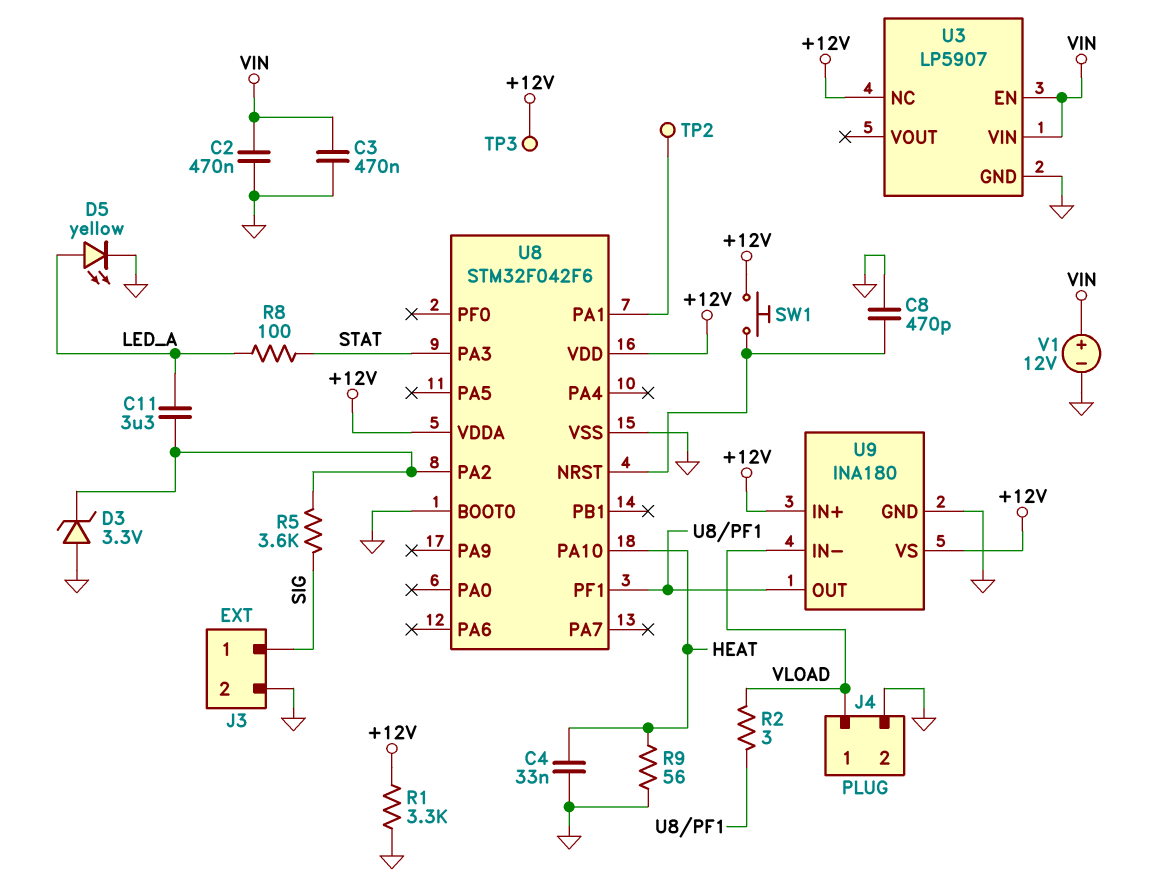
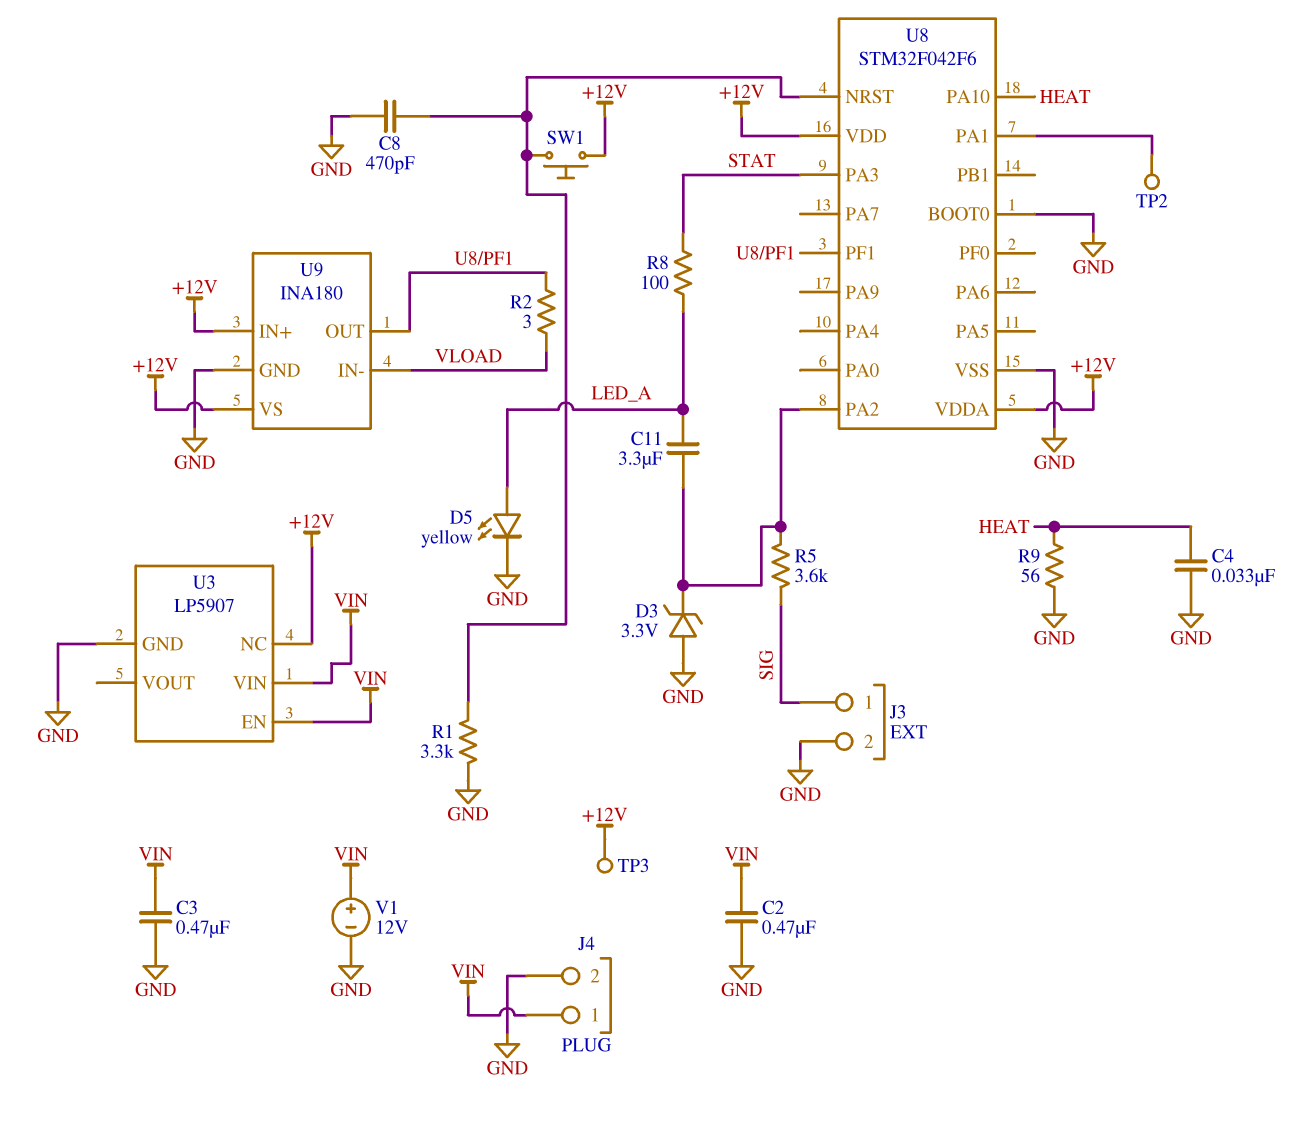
J4 pin 1: VLOAD -> VIN
R1: 3.3k (+12V, GND) -> 3.3k (GND, U8/NRST)

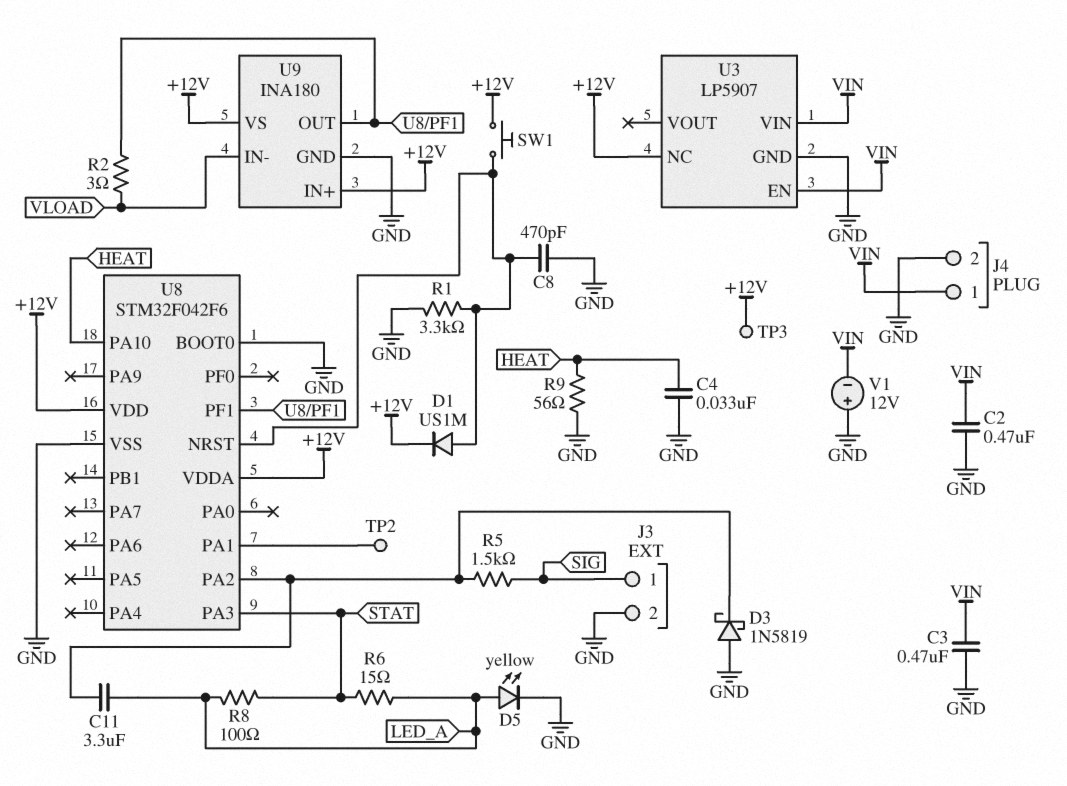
D1: none -> diode US1M (A U8/NRST, K +12V)
D3: zener 3.3V (A GND, K U8/PA2) -> schottky 1N5819 (A GND, K U8/PA2)
R5: 3.6k (SIG, U8/PA2) -> 1.5k (SIG, U8/PA2)
R6: none -> 15 (LED_A, STAT)
V1: 12V (plus VIN, minus GND) -> 12V (plus GND, minus VIN)

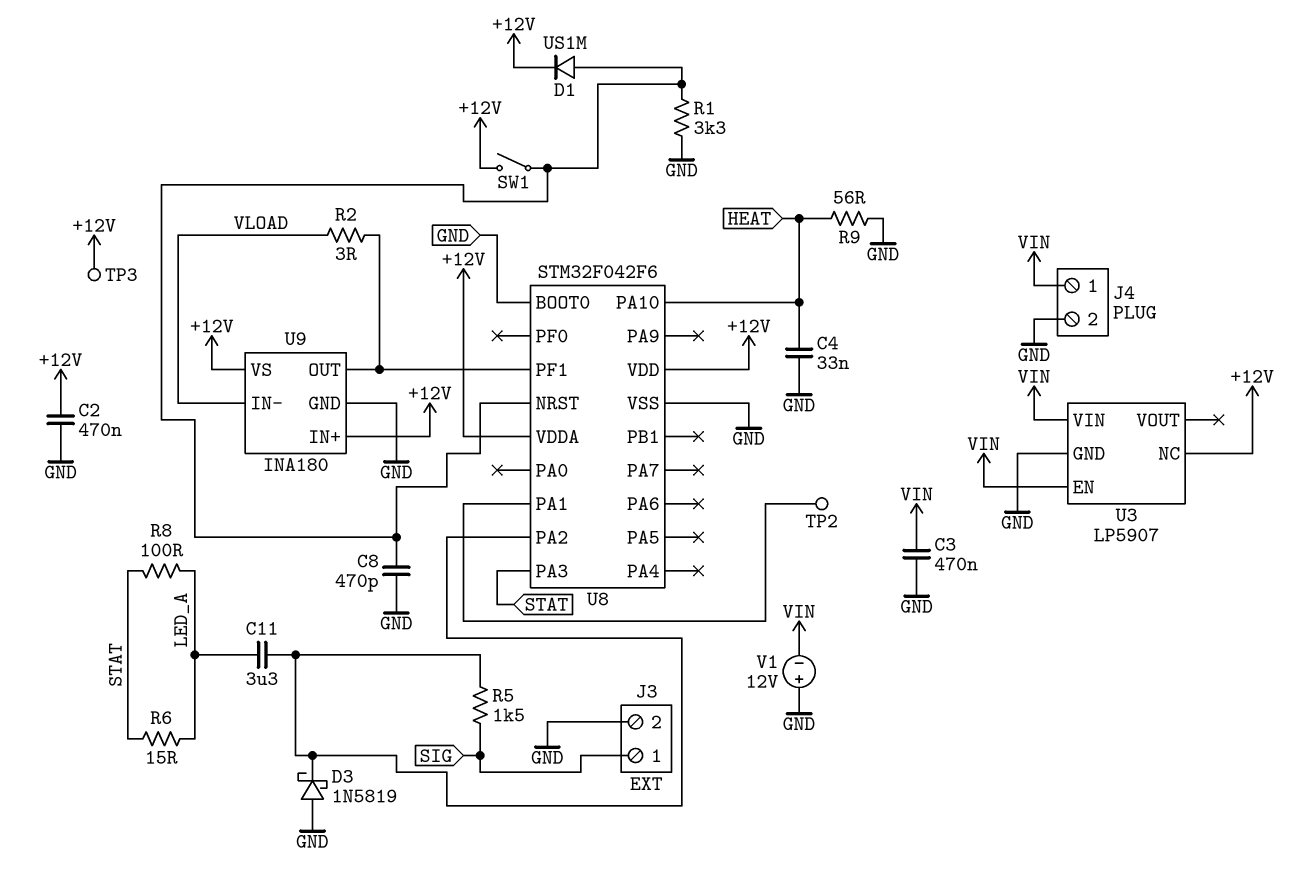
C2: 470nF (GND, VIN) -> 470nF (+12V, GND)
D5: LED yellow (A LED_A, K GND) -> none
SW1: button (+12V, U8/NRST) -> switch (+12V, U8/NRST)

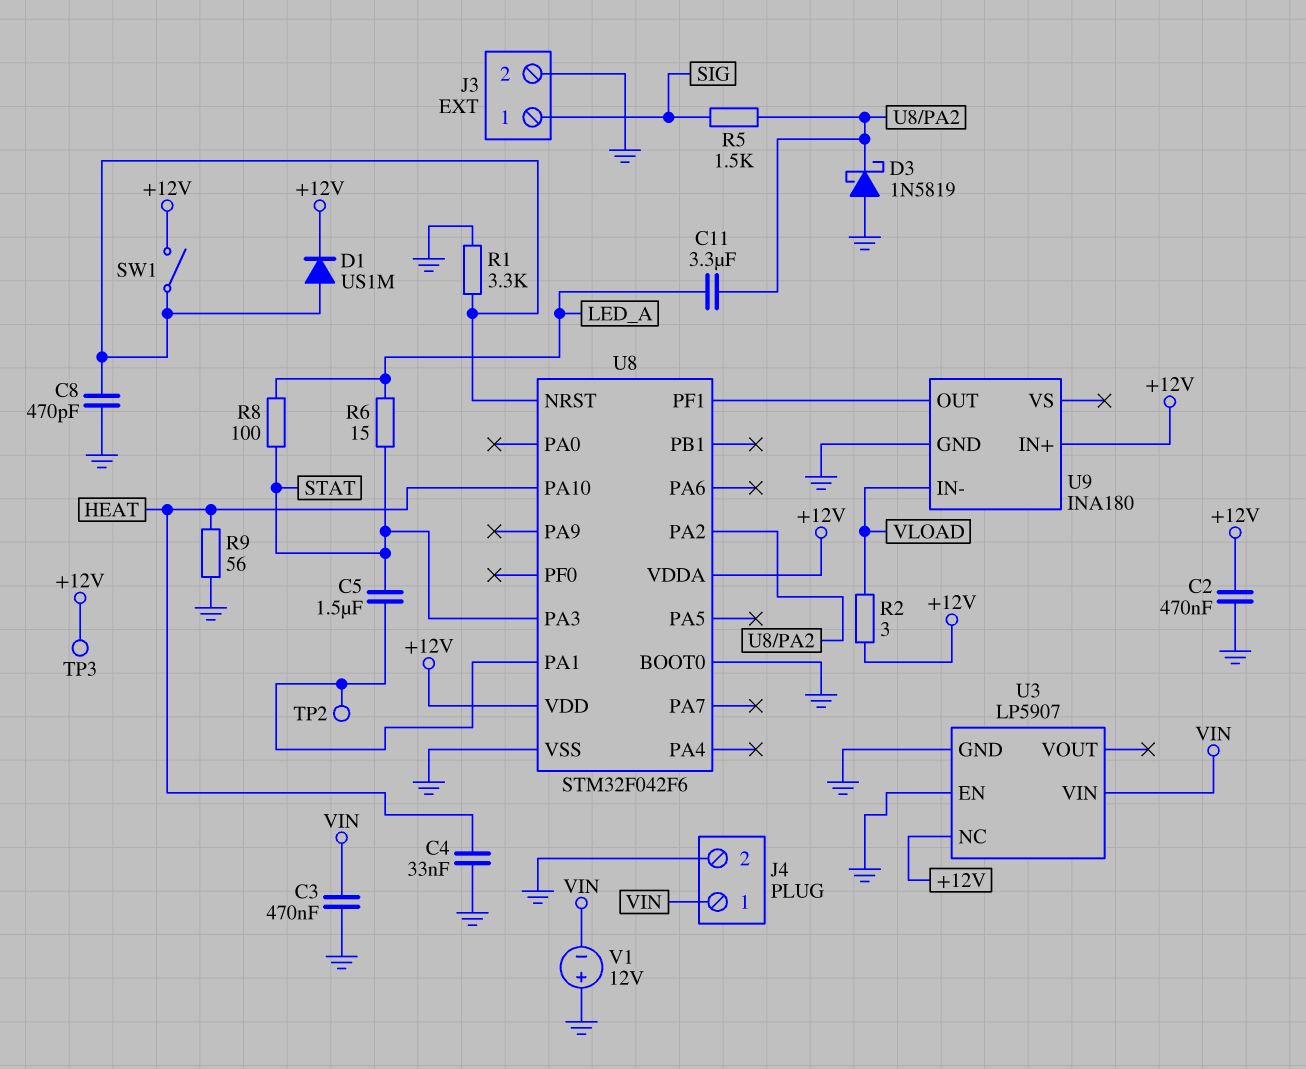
C5: none -> 1.5uF (STAT, U8/PA1)
R2: 3 (U8/PF1, VLOAD) -> 3 (+12V, VLOAD)
U3 pin EN: VIN -> GND
U9 pin VS: +12V -> none

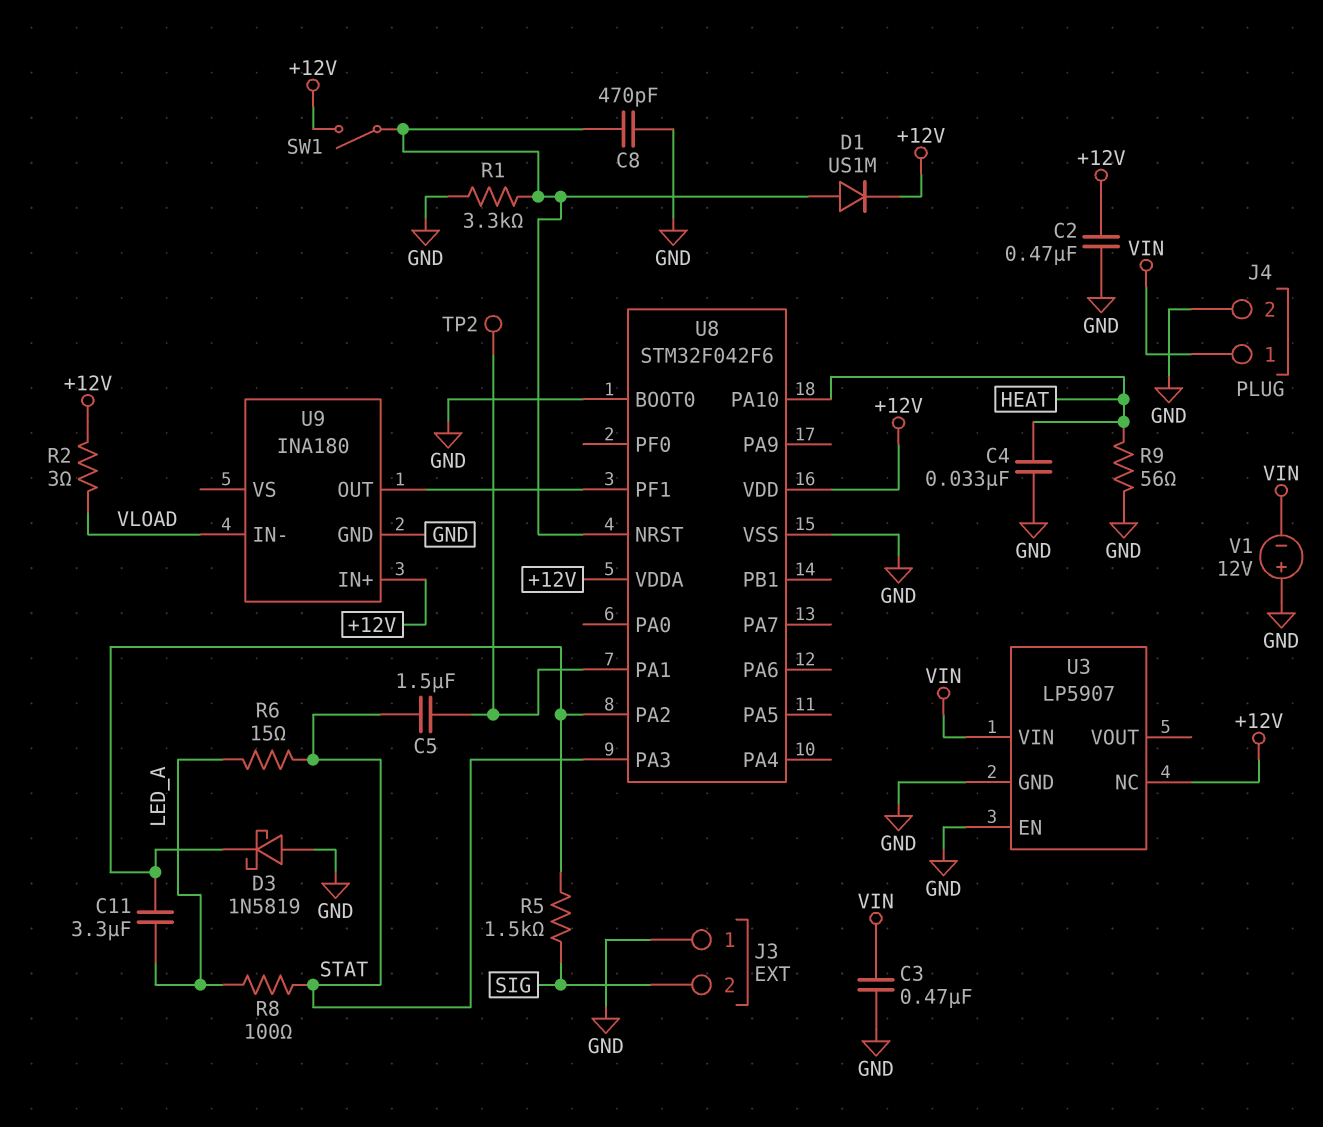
J3 pin 1: SIG -> GND
J3 pin 2: GND -> SIG
TP3: test point (+12V) -> none

